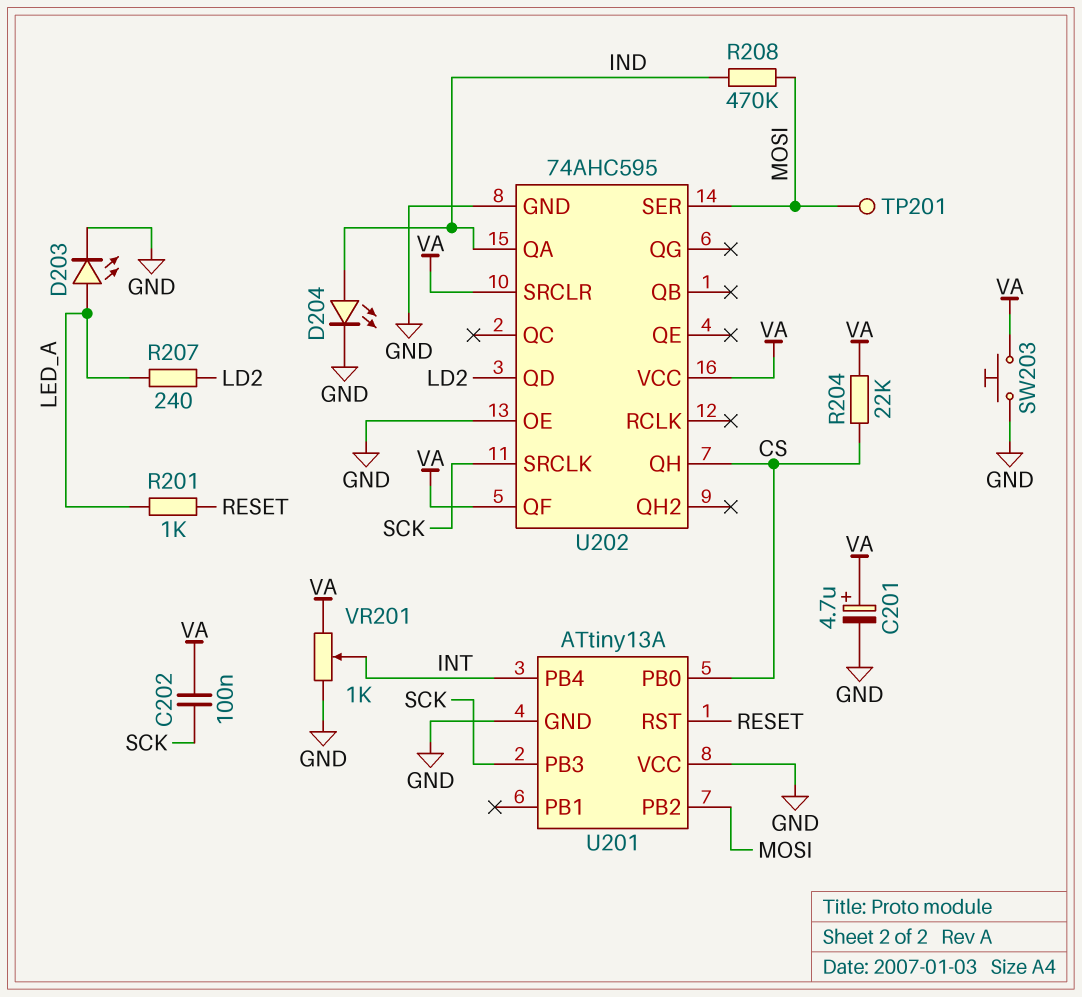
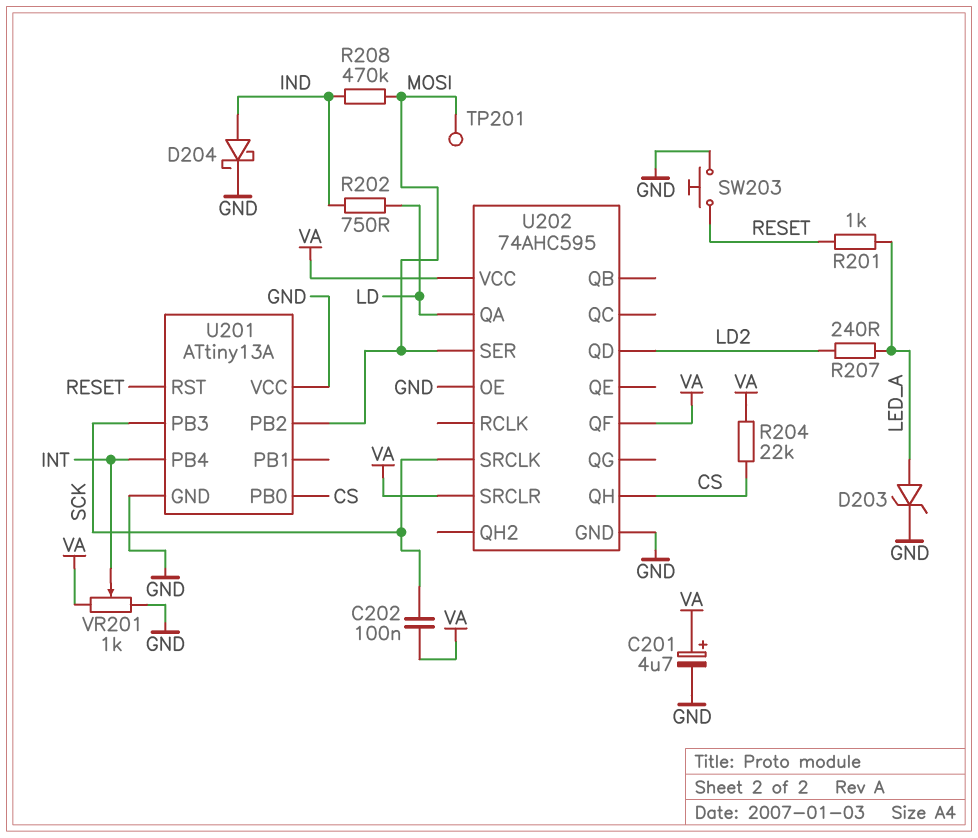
D203: LED (A LED_A, K GND) -> zener (A LED_A, K GND)
D204: LED (A IND, K GND) -> schottky (A IND, K GND)
R202: none -> 750 (IND, LD)
SW203: button (GND, VA) -> button (GND, RESET)
U202 pin QA: IND -> LD

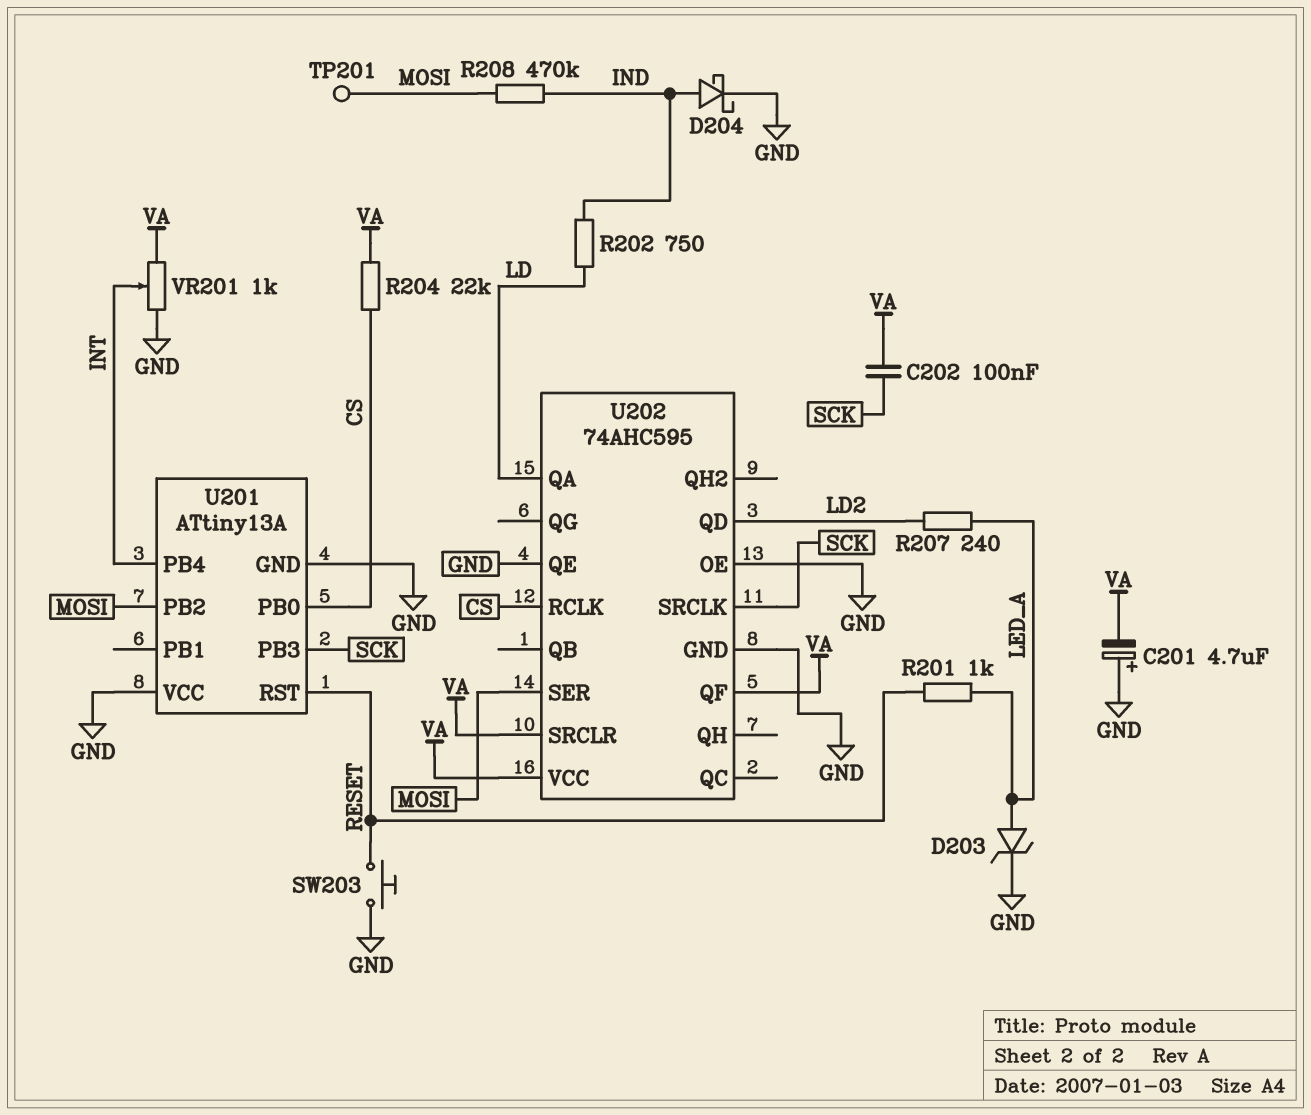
C201: 4.7uF (plus VA, minus GND) -> 4.7uF (plus GND, minus VA)
U202 pin QE: none -> GND
U202 pin QH: CS -> none
U202 pin RCLK: none -> CS

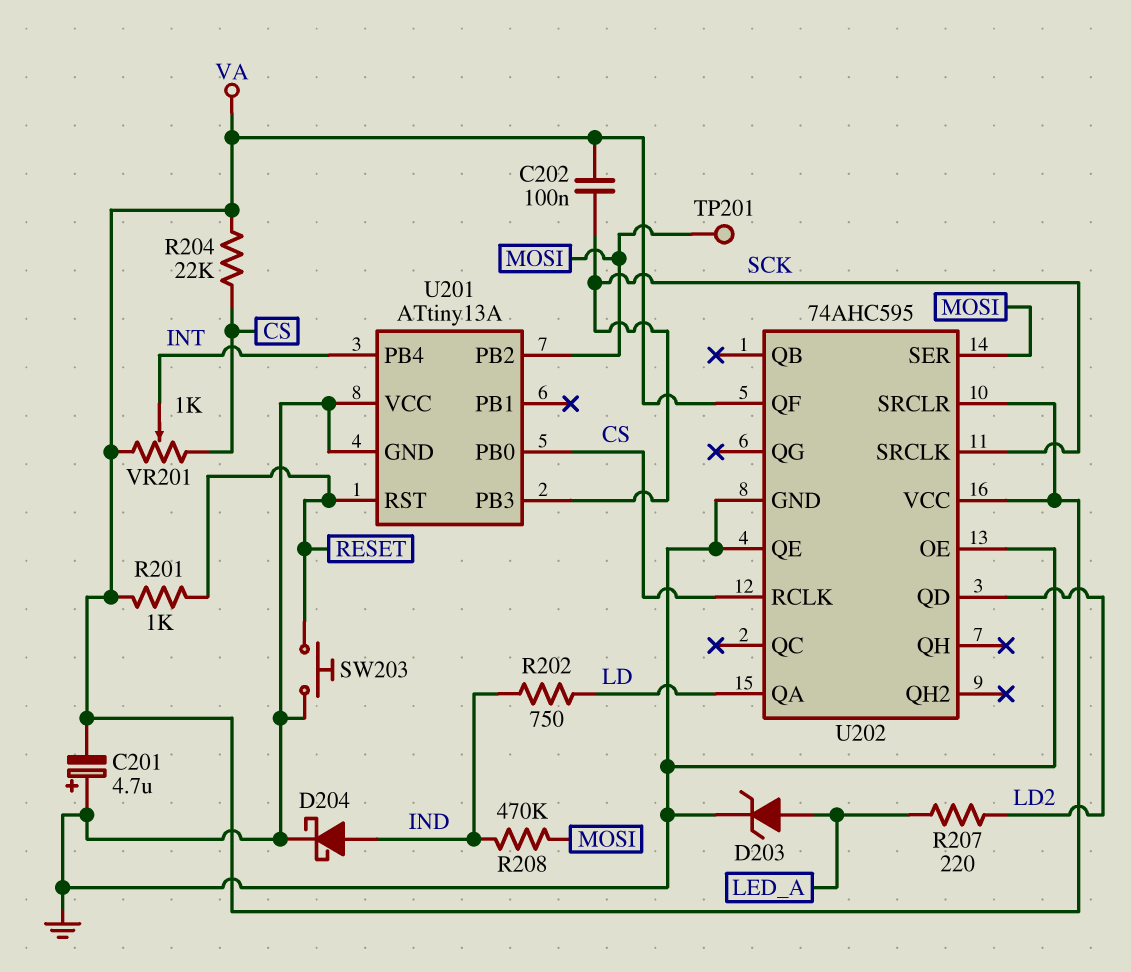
R201: 1k (LED_A, RESET) -> 1k (RESET, VA)
R207: 240 (LD2, LED_A) -> 220 (LD2, LED_A)
VR201: 1k (GND, VA, wiper INT) -> 1k (CS, VA, wiper INT)

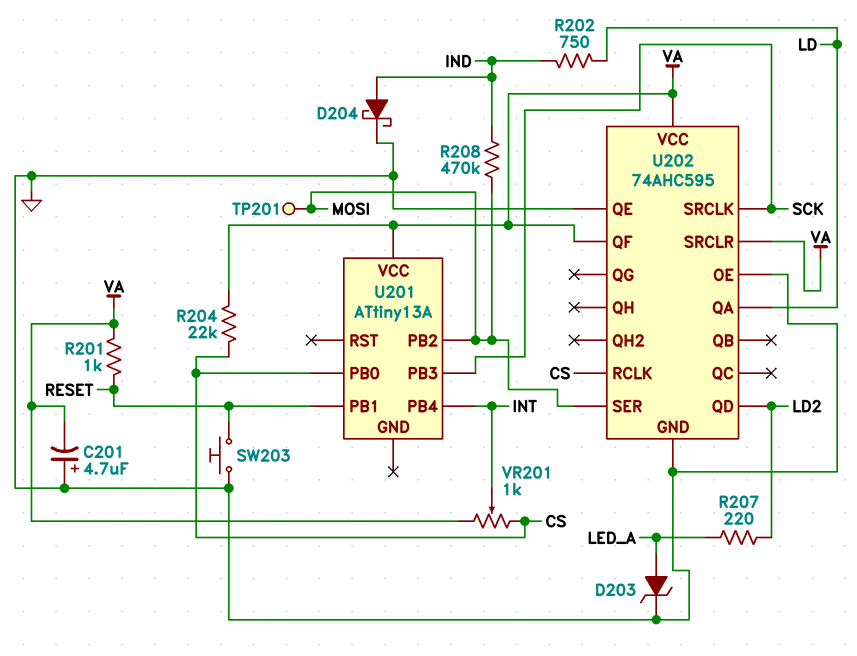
C202: 100nF (SCK, VA) -> none
U201 pin GND: GND -> none
U201 pin PB1: none -> RESET
U201 pin RST: RESET -> none
U201 pin VCC: GND -> VA

